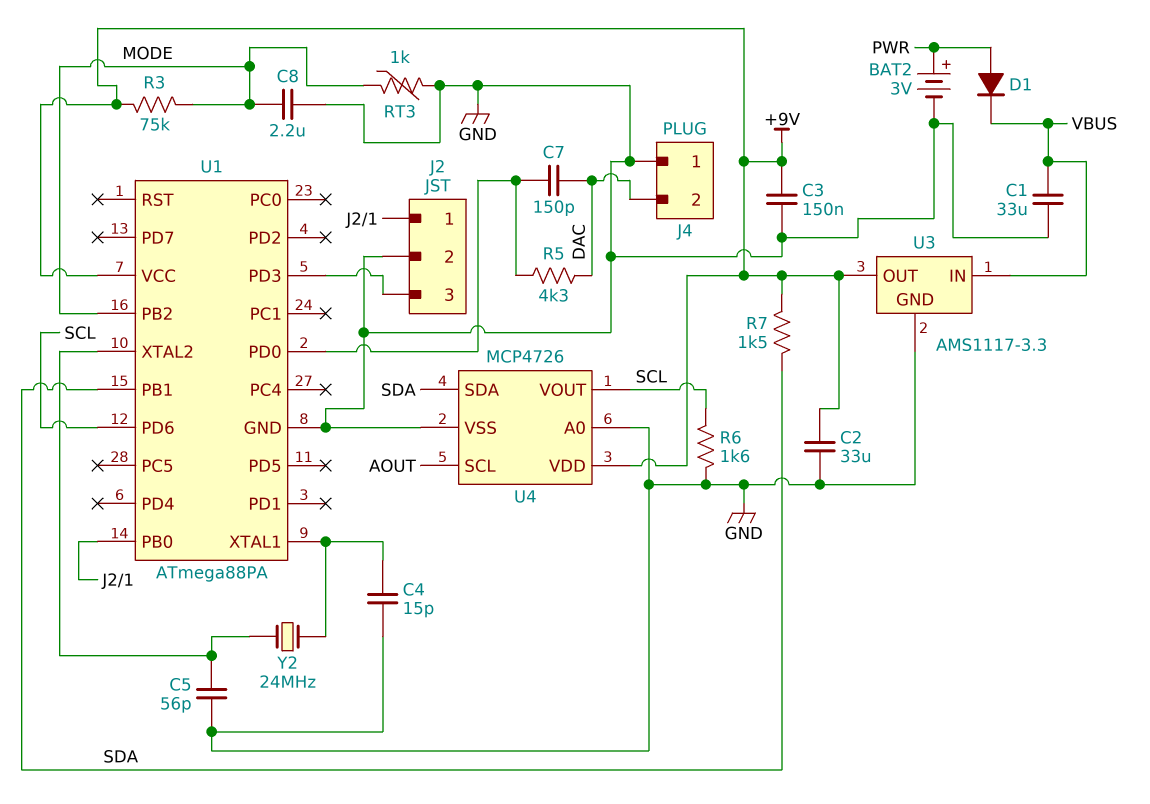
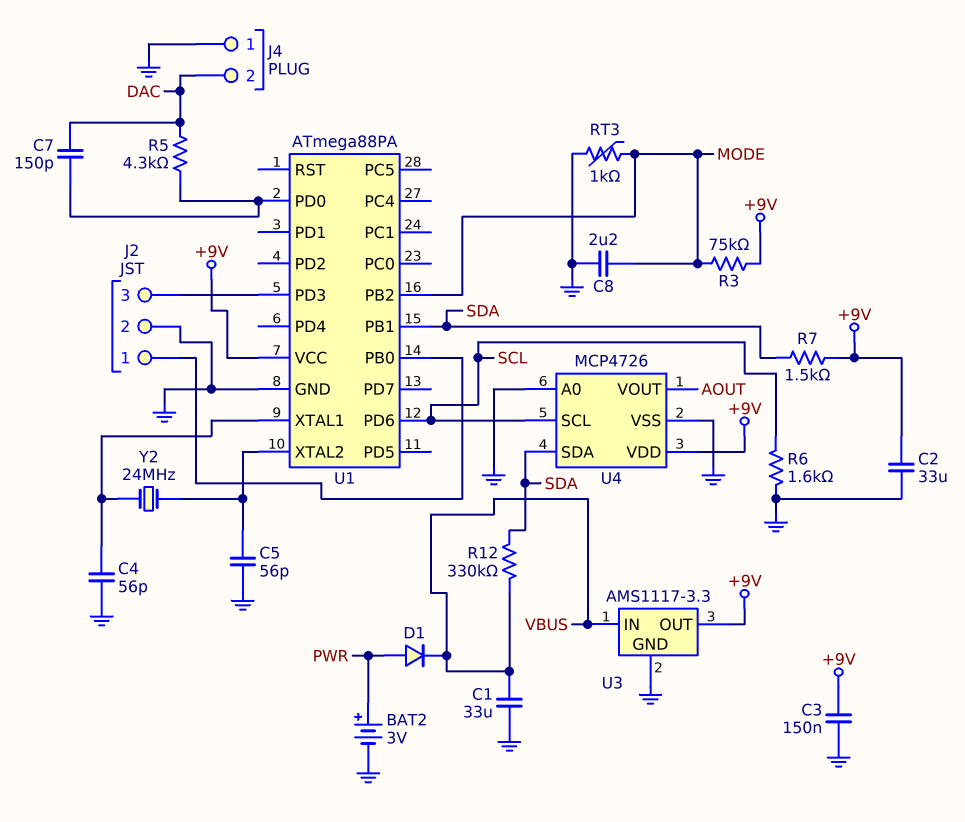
C4: 15pF (GND, U1/XTAL1) -> 56pF (GND, U1/XTAL1)
R12: none -> 330k (SDA, VBUS)
U4 pin SCL: AOUT -> SCL
U4 pin VOUT: SCL -> AOUT

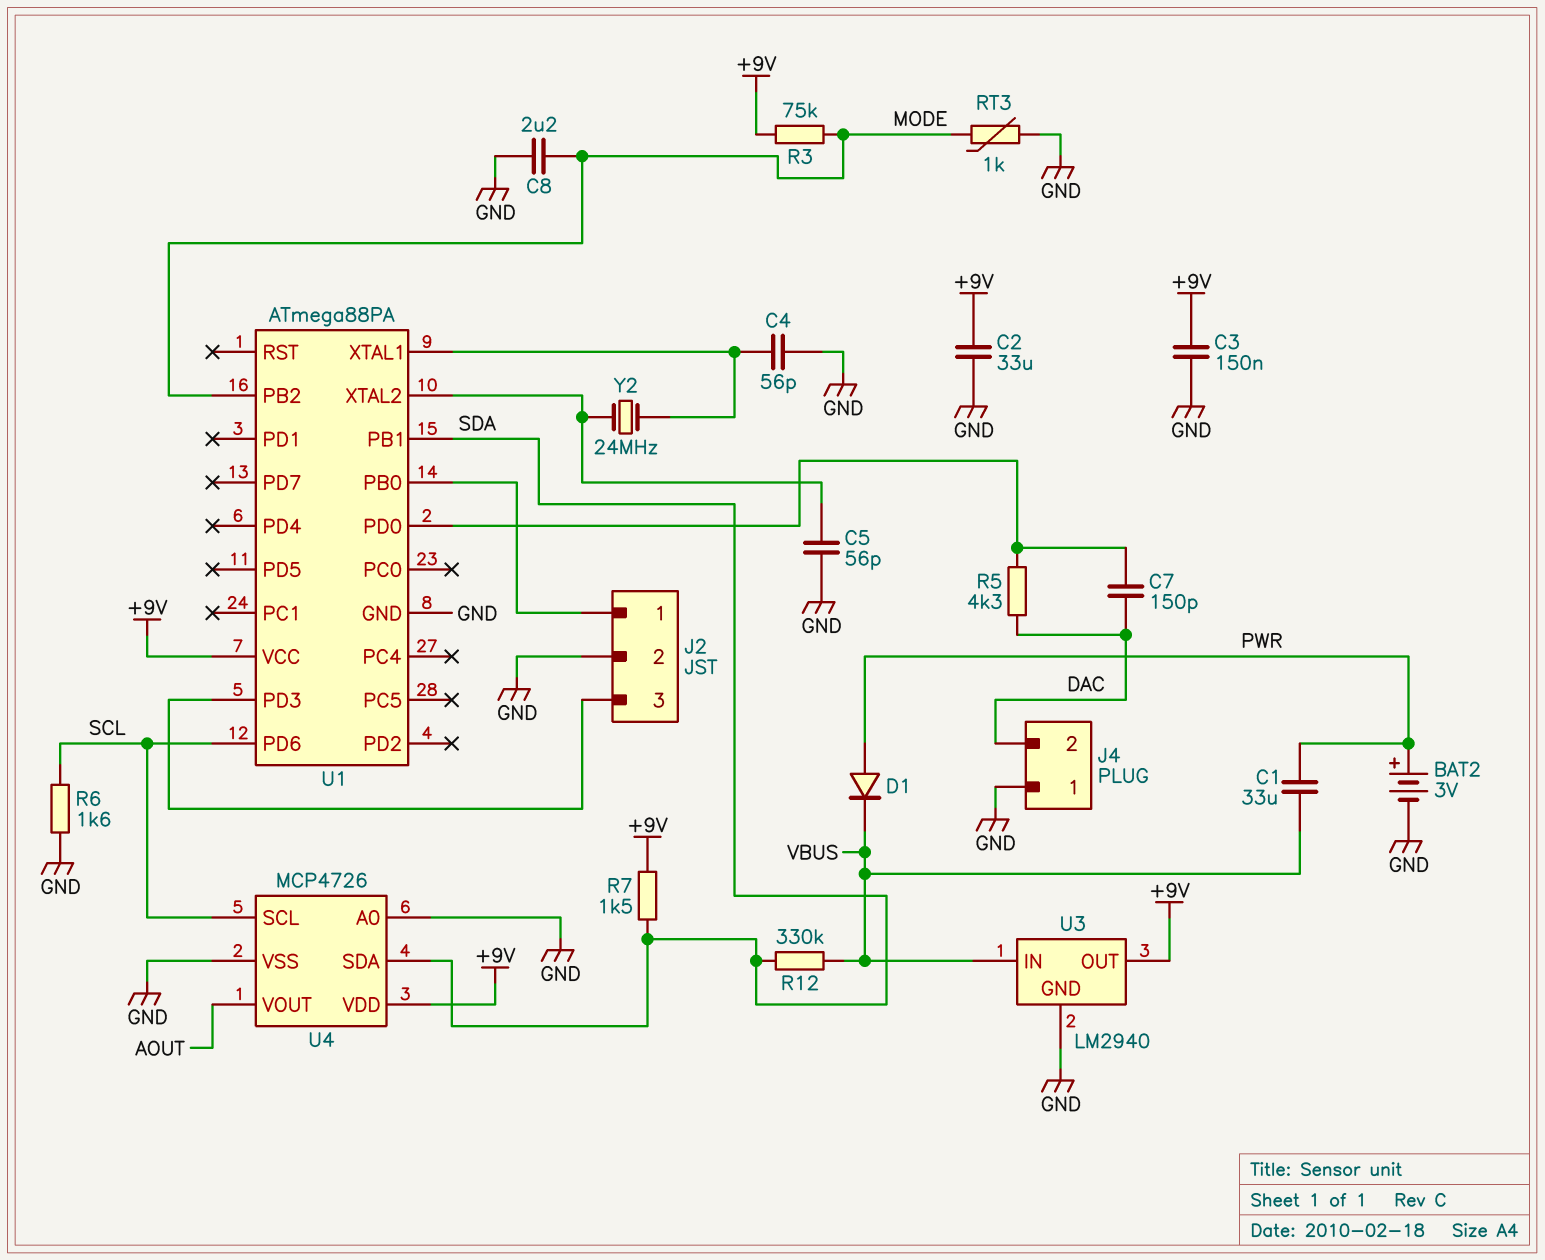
C1: 33uF (GND, VBUS) -> 33uF (PWR, VBUS)
U3: AMS1117-3.3 -> LM2940

